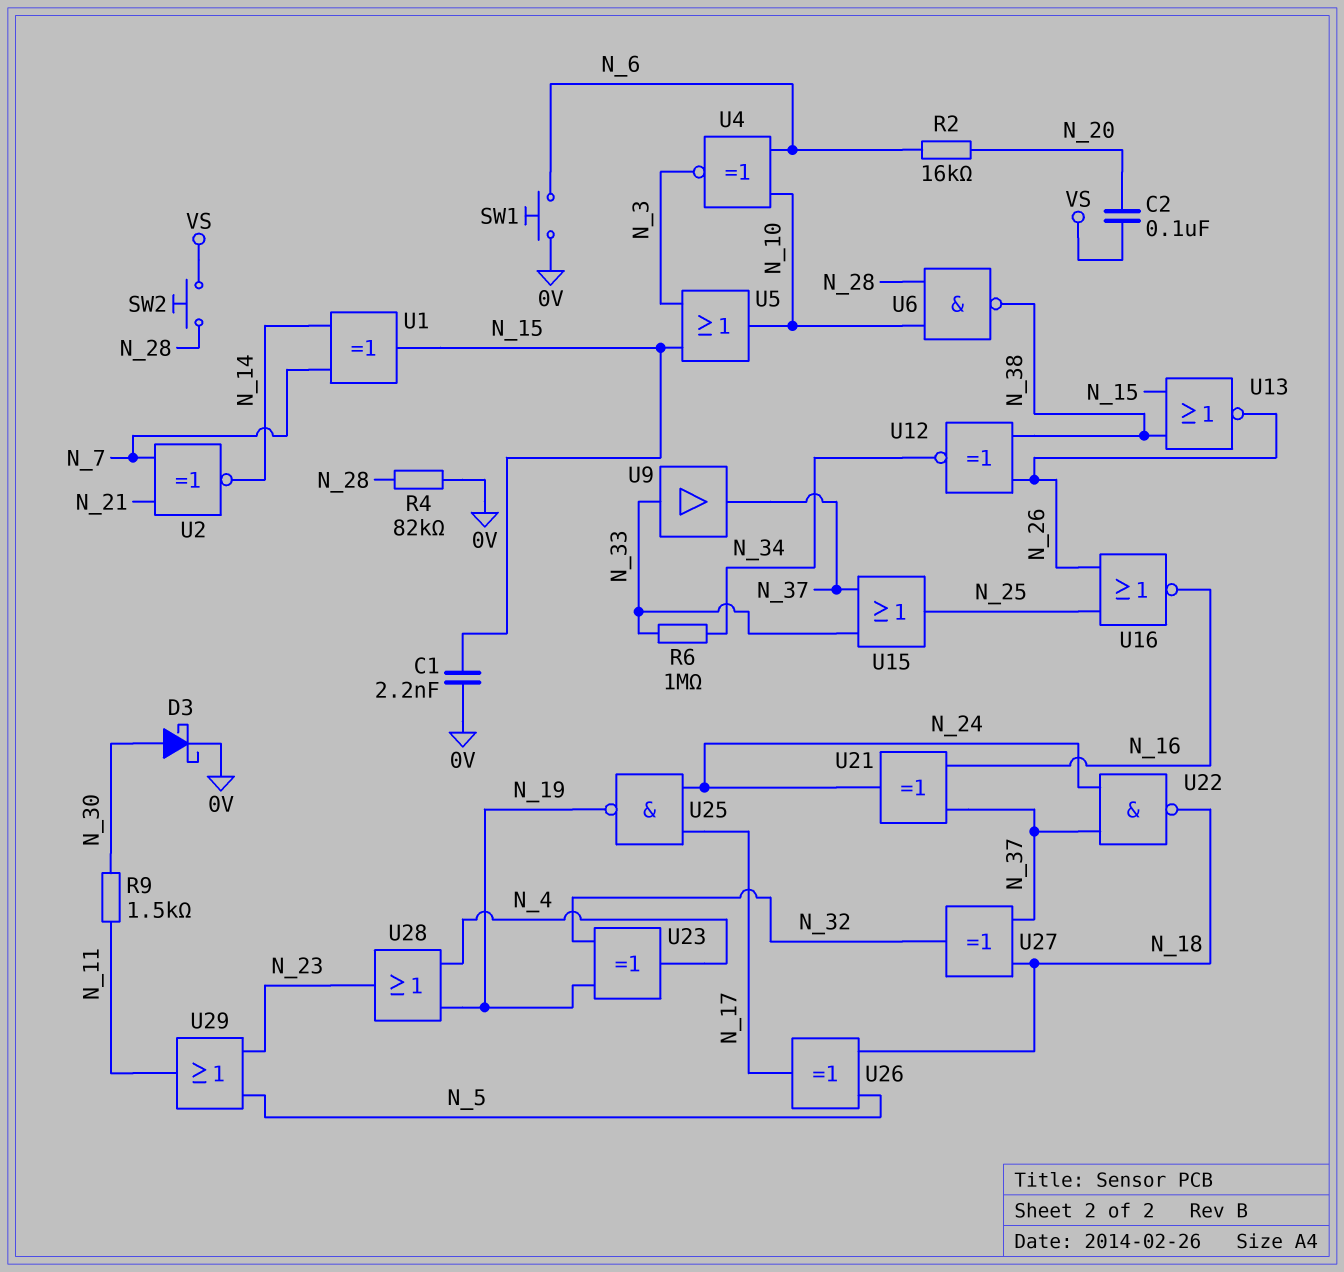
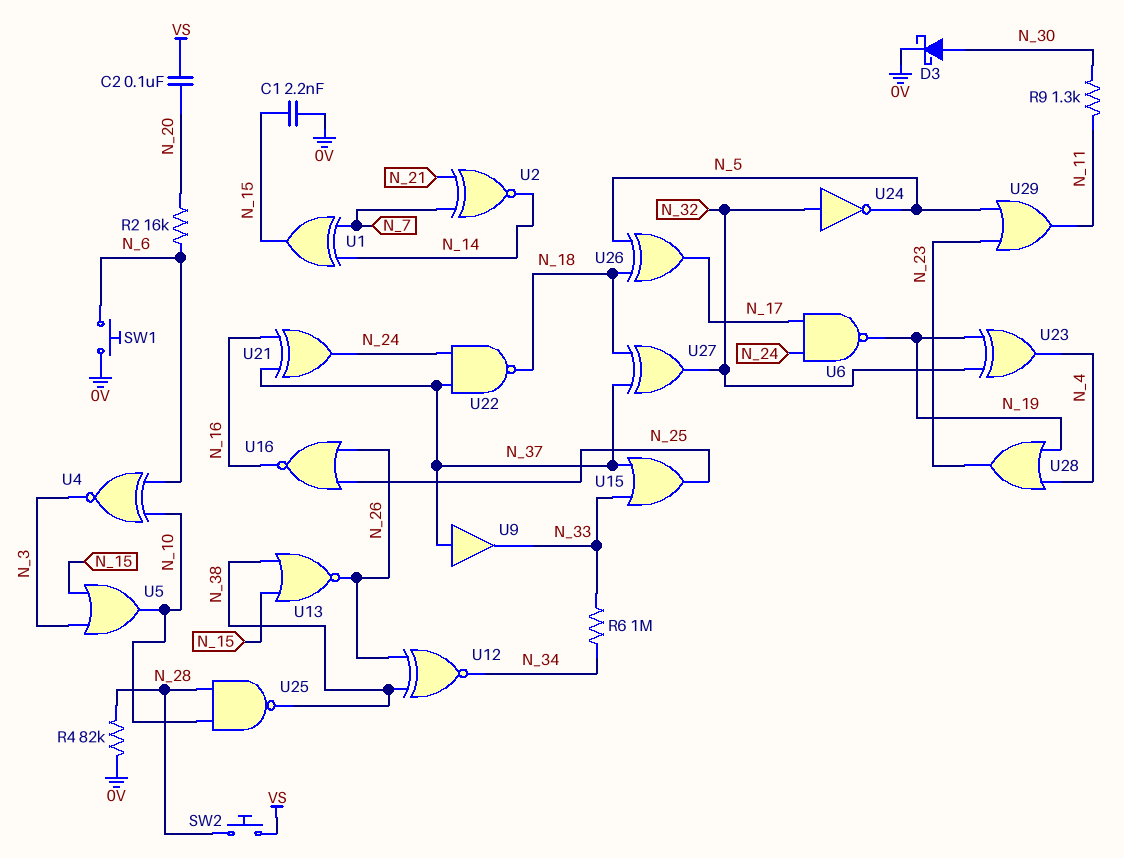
R9: 1.5k (N_11, N_30) -> 1.3k (N_11, N_30)
U6: NAND (in N_10, in N_28, out N_38) -> NAND (in N_17, in N_24, out N_19)
U9: buffer (in N_33, out N_37) -> buffer (in N_37, out N_33)
U24: none -> NOT (in N_32, out N_5)
U25: NAND (in N_17, in N_24, out N_19) -> NAND (in N_10, in N_28, out N_38)

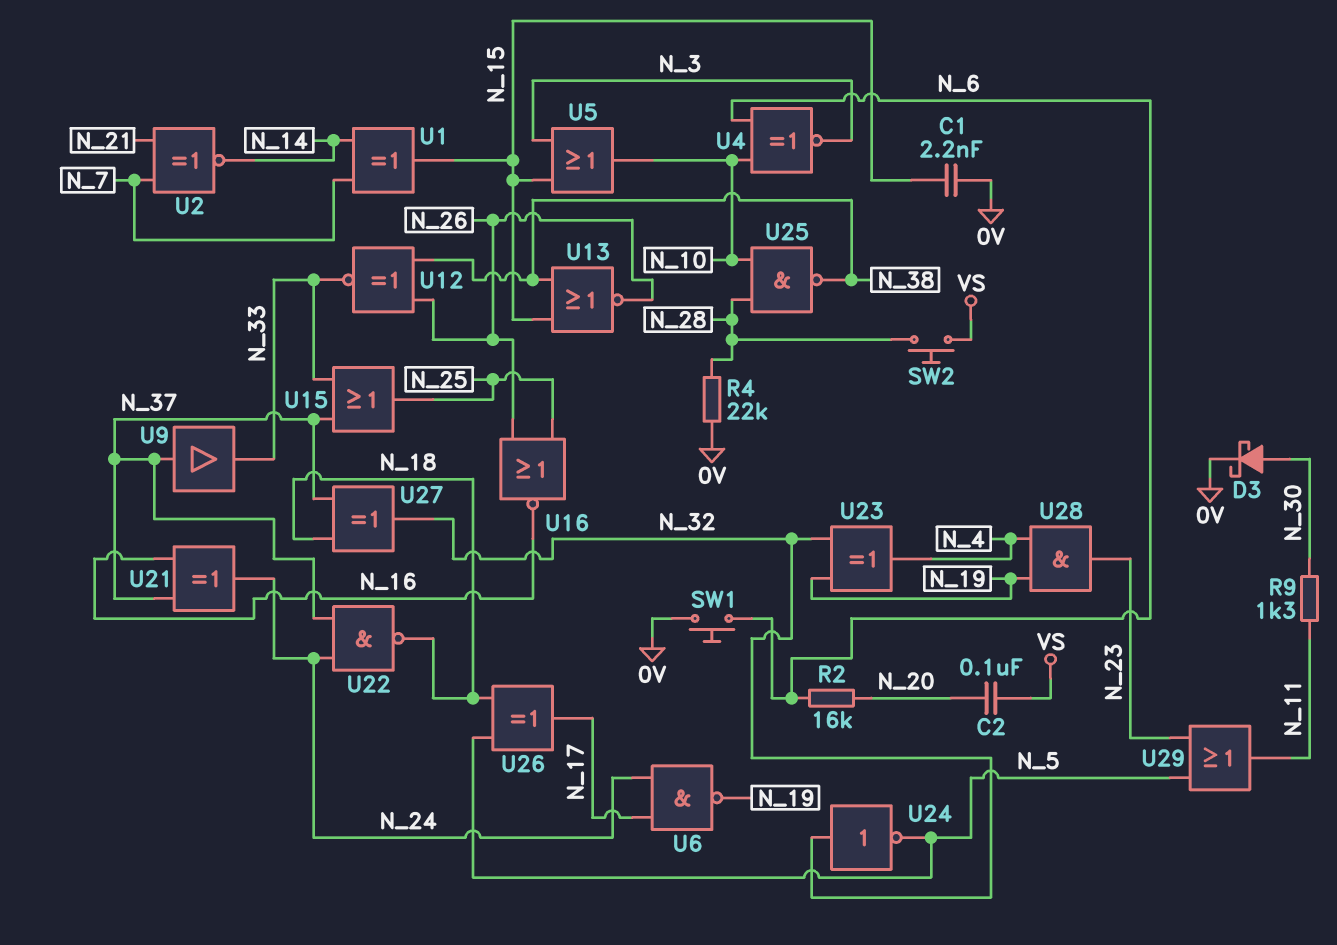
R4: 82k (0V, N_28) -> 22k (0V, N_28)
R6: 1M (N_33, N_34) -> none
U12: XNOR (in N_26, in N_38, out N_34) -> XNOR (in N_26, in N_38, out N_33)
U28: OR (in N_4, in N_19, out N_23) -> AND (in N_4, in N_19, out N_23)

